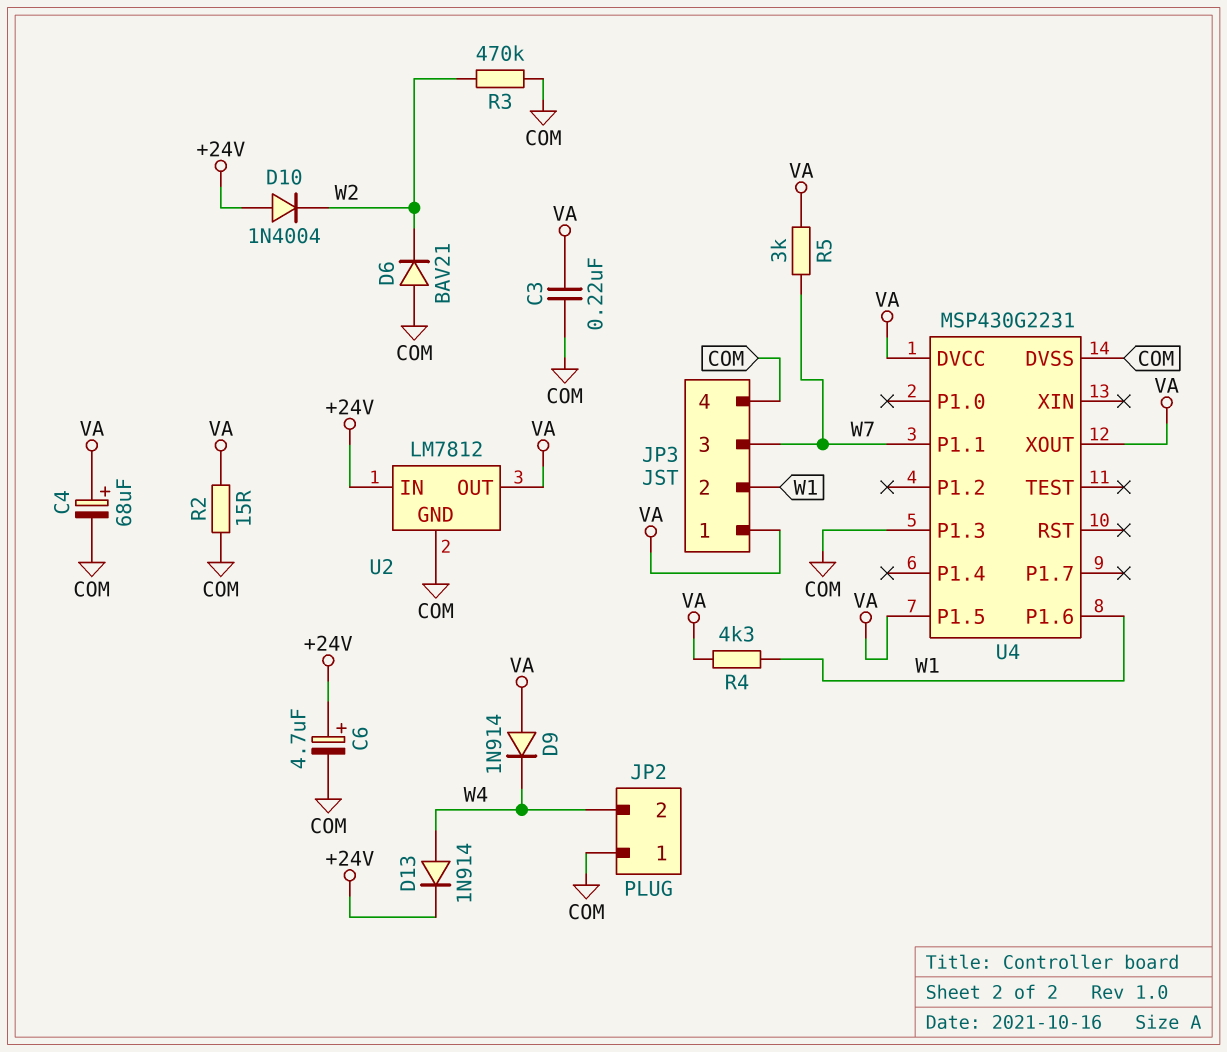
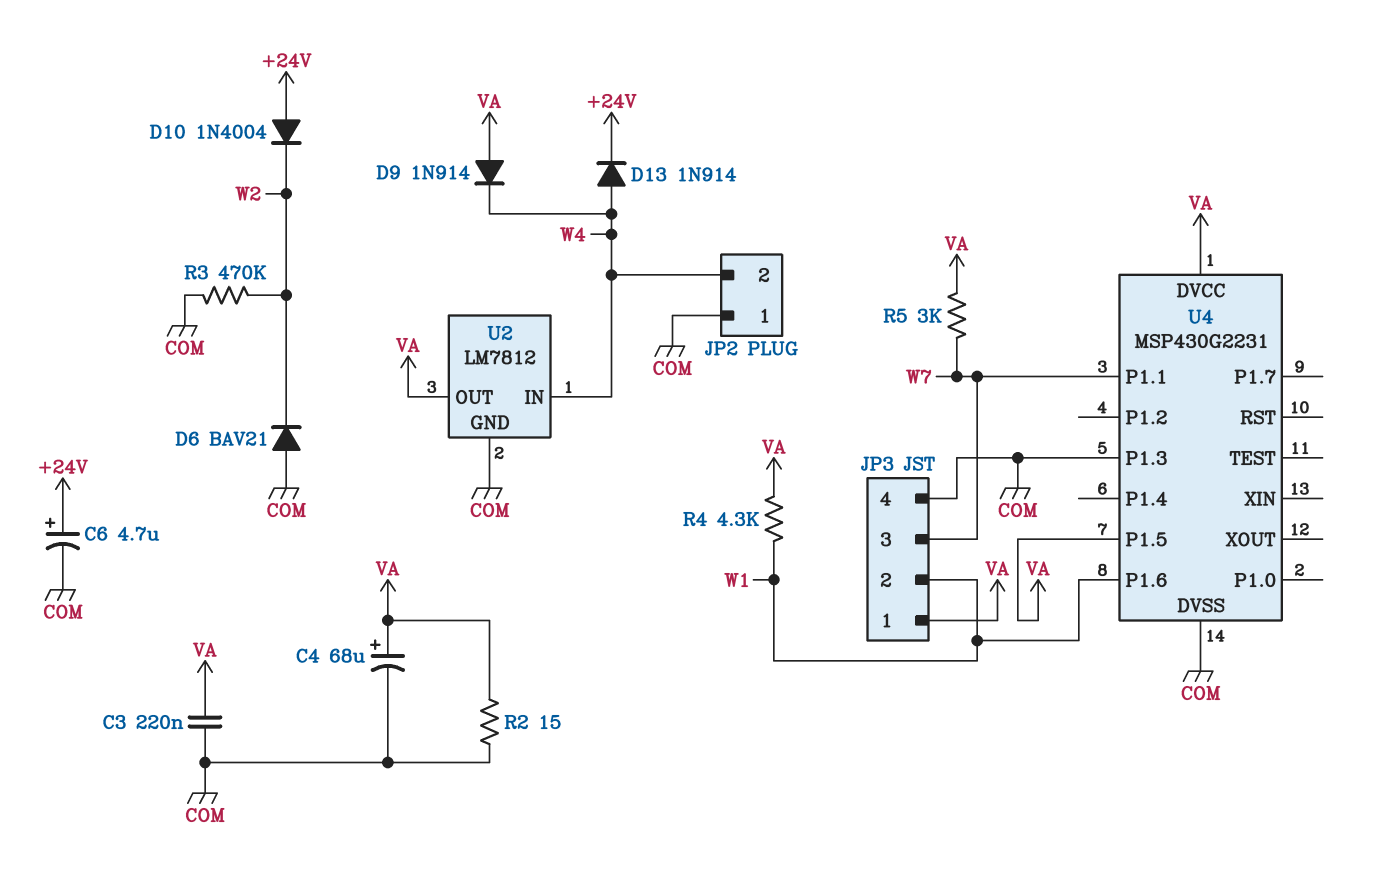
U2 pin IN: +24V -> W4
U4 pin XOUT: VA -> none

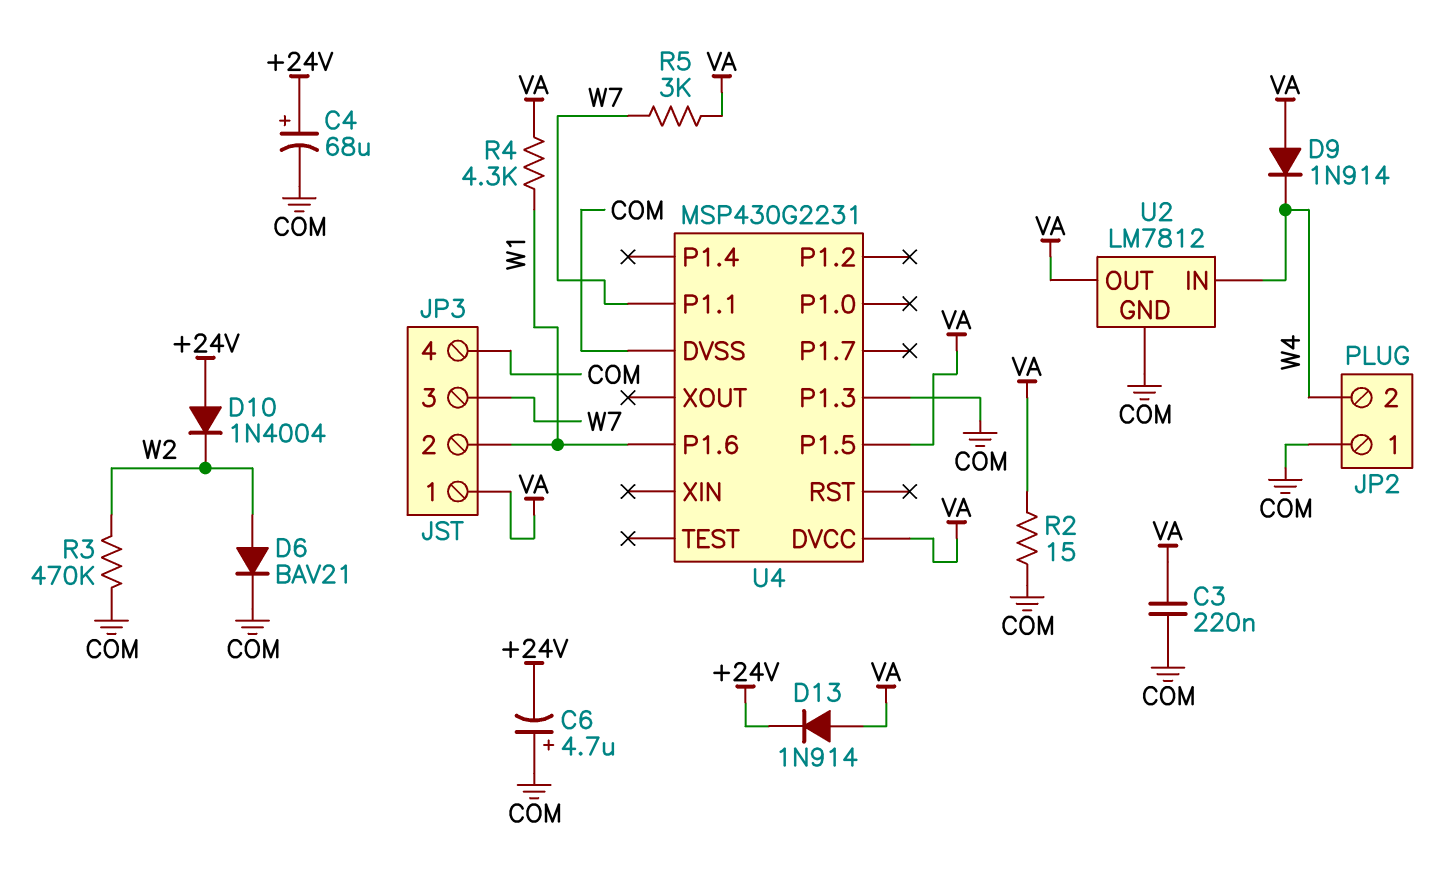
C4: 68uF (plus VA, minus COM) -> 68uF (plus +24V, minus COM)
C6: 4.7uF (plus +24V, minus COM) -> 4.7uF (plus COM, minus +24V)
D6: diode BAV21 (A COM, K W2) -> diode BAV21 (A W2, K COM)
D13: diode 1N914 (A W4, K +24V) -> diode 1N914 (A VA, K +24V)

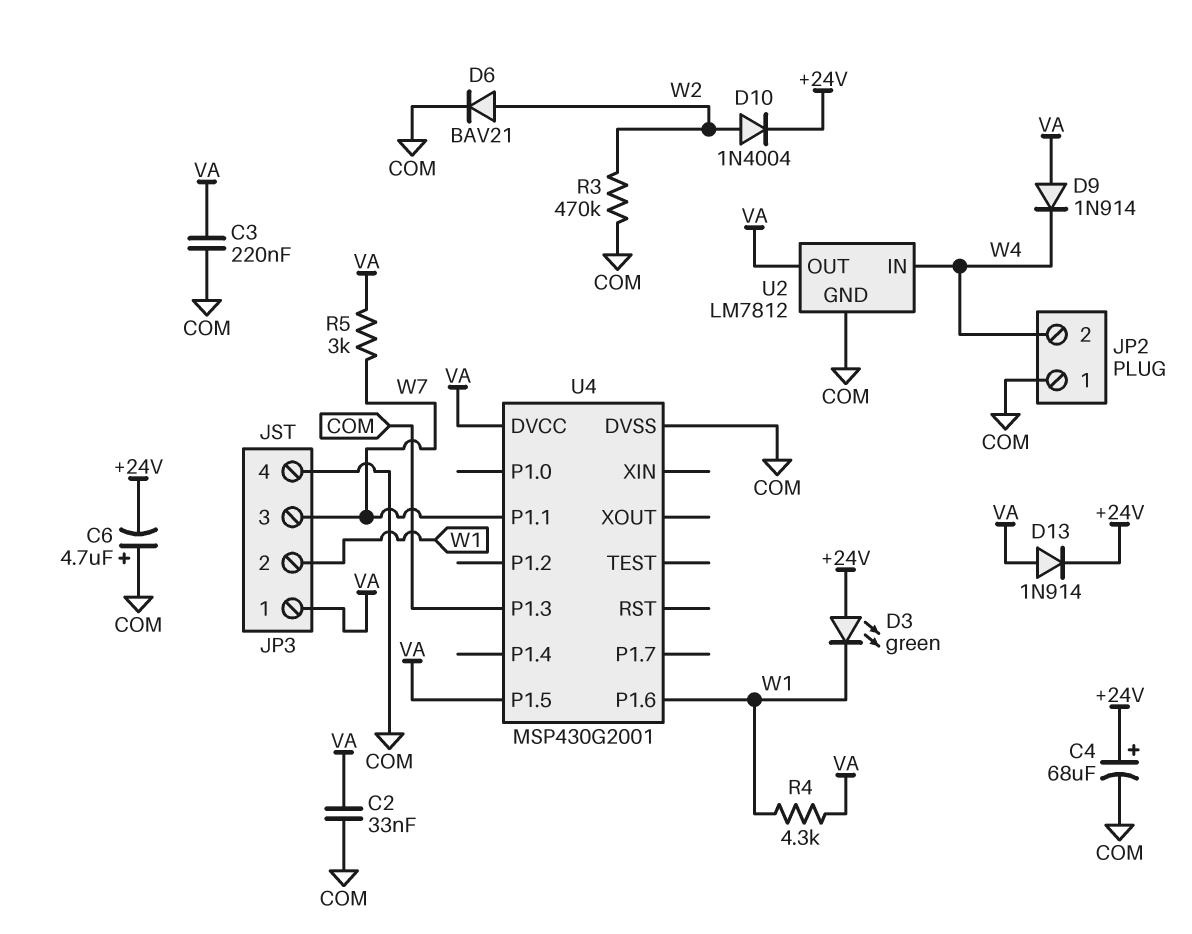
C2: none -> 33nF (COM, VA)
D3: none -> LED green (A +24V, K W1)
D10: diode 1N4004 (A +24V, K W2) -> diode 1N4004 (A W2, K +24V)
R2: 15 (COM, VA) -> none
U4: MSP430G2231 -> MSP430G2001

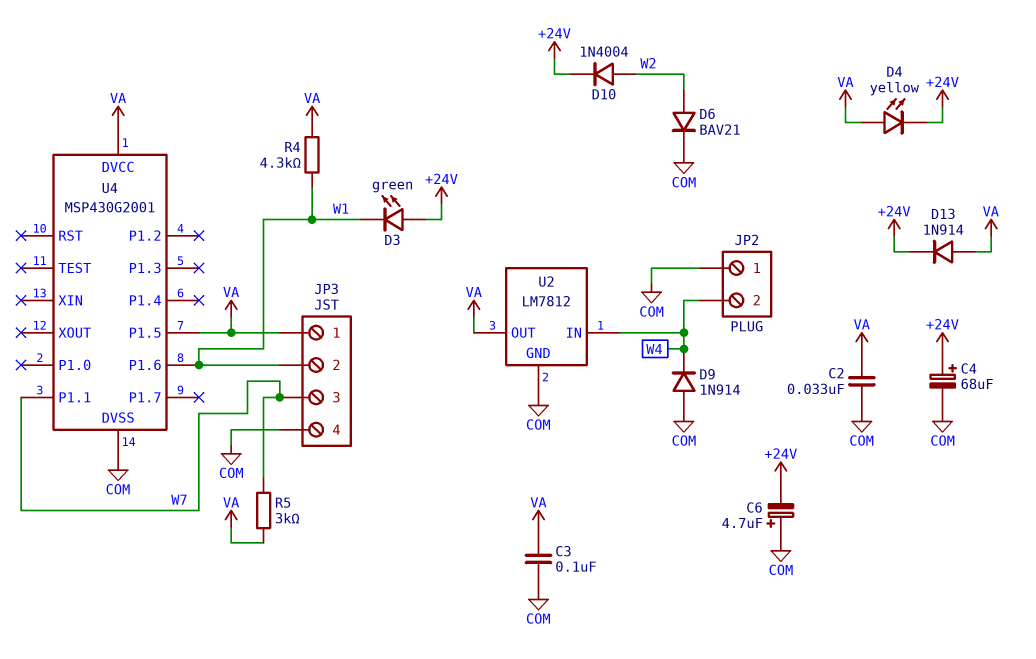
C3: 220nF (COM, VA) -> 100nF (COM, VA)
D4: none -> LED yellow (A VA, K +24V)
D9: diode 1N914 (A VA, K W4) -> diode 1N914 (A COM, K W4)
R3: 470k (COM, W2) -> none
U4 pin P1.3: COM -> none

